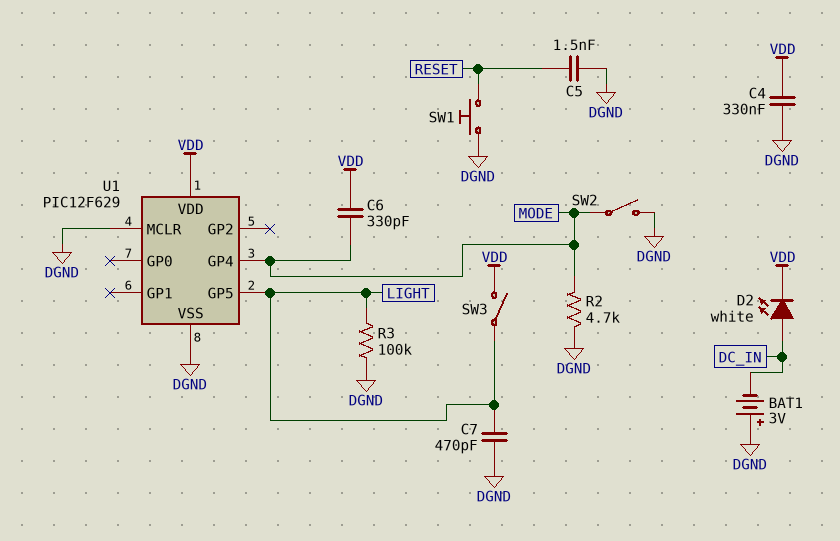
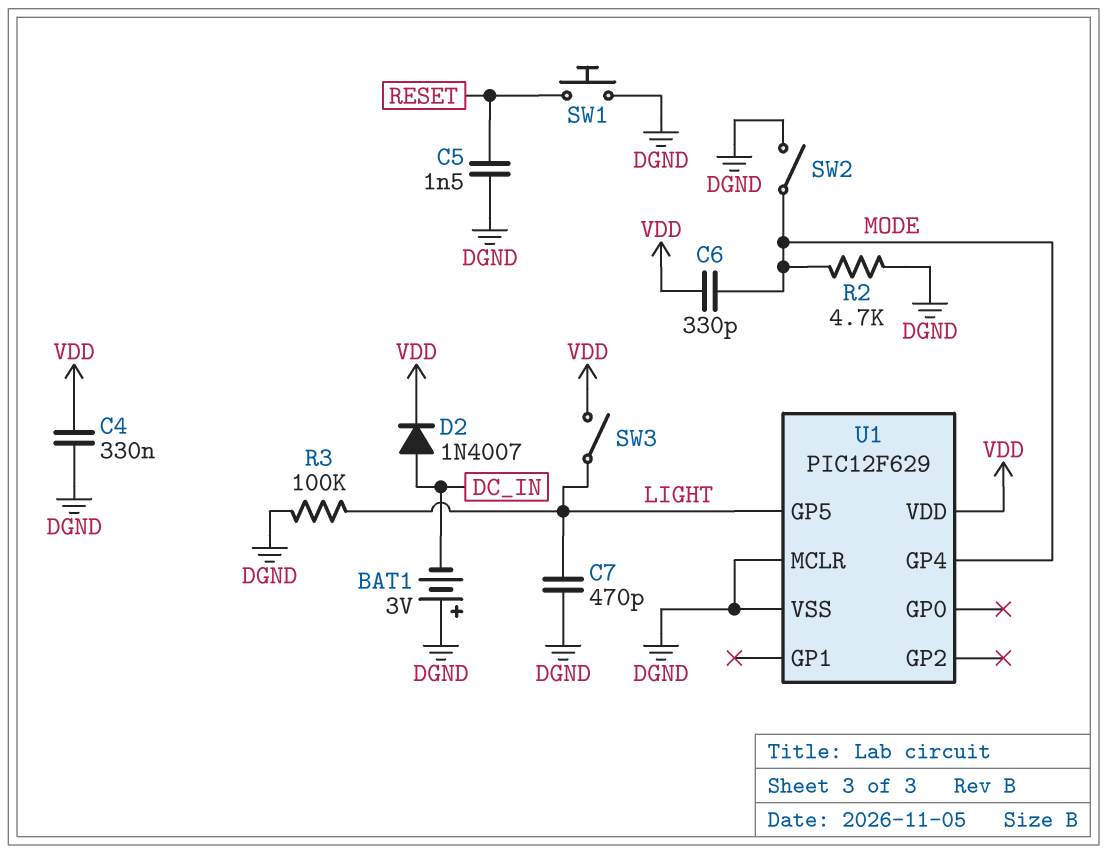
D2: LED white (A DC_IN, K VDD) -> diode 1N4007 (A DC_IN, K VDD)

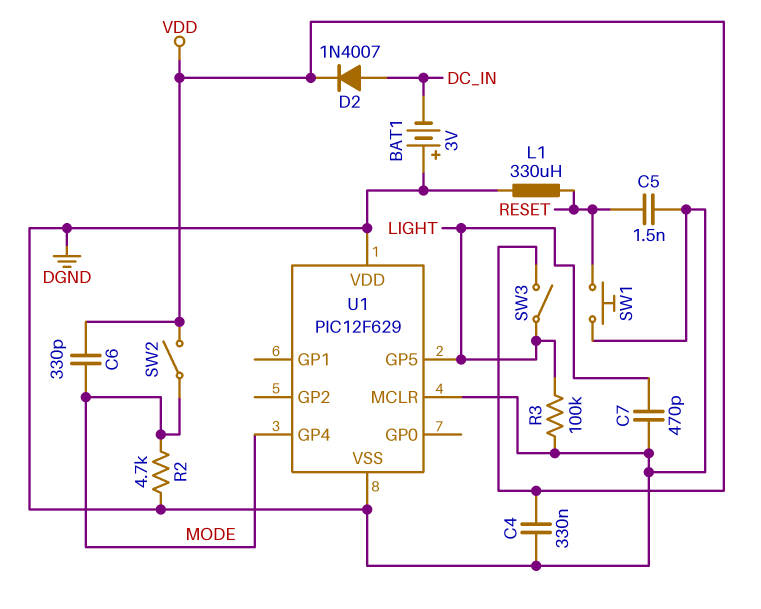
L1: none -> 330uH (DGND, RESET)
SW2: switch (DGND, MODE) -> switch (MODE, VDD)
U1 pin VDD: VDD -> DGND

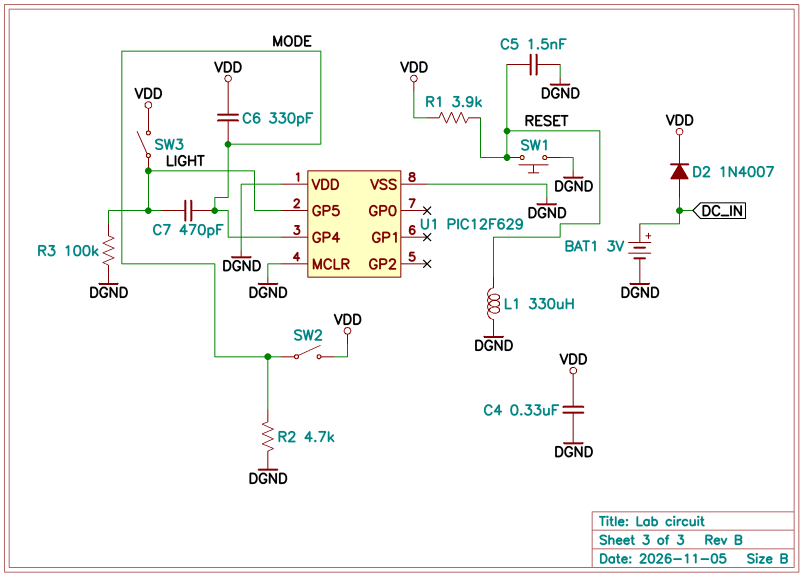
BAT1: 3V (plus DGND, minus DC_IN) -> 3V (plus DC_IN, minus DGND)
C7: 470pF (DGND, LIGHT) -> 470pF (LIGHT, MODE)
R1: none -> 3.9k (RESET, VDD)

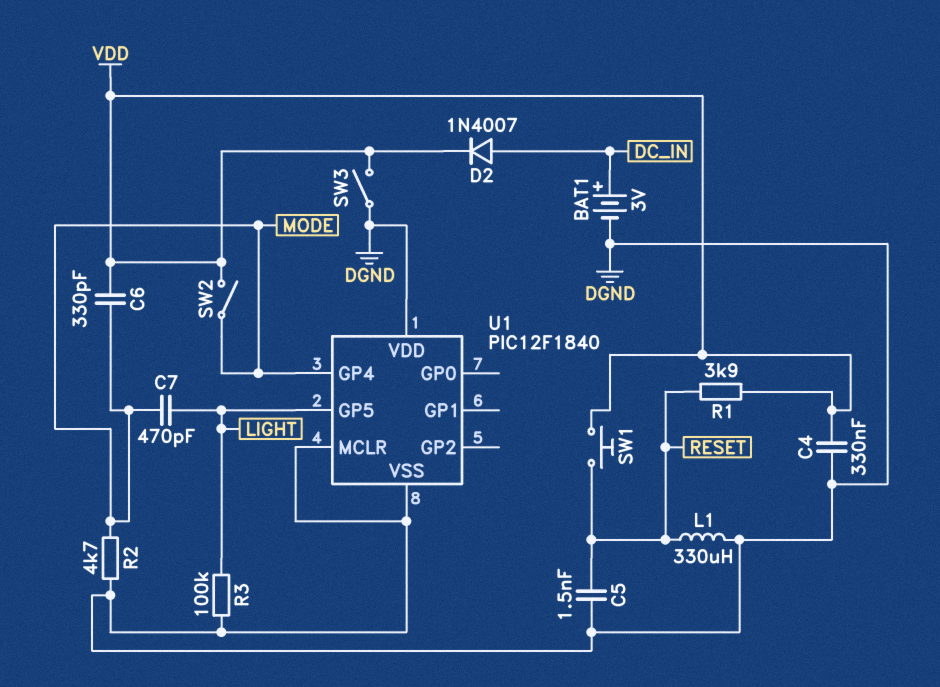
SW1: button (DGND, RESET) -> button (RESET, VDD)
SW3: switch (LIGHT, VDD) -> switch (DGND, VDD)
U1: PIC12F629 -> PIC12F1840

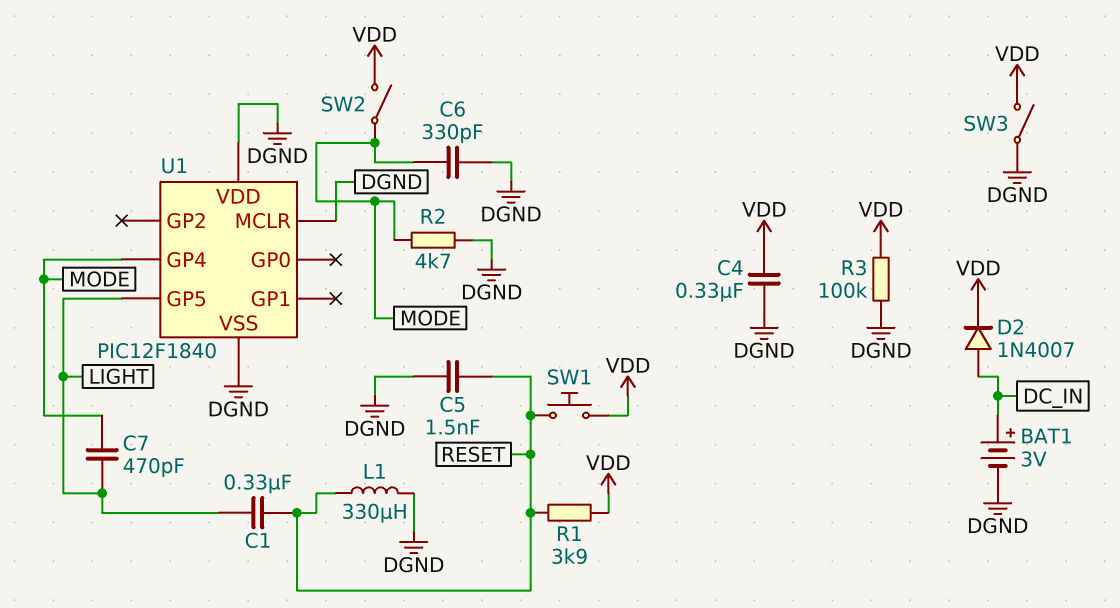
C1: none -> 330nF (LIGHT, RESET)
C6: 330pF (MODE, VDD) -> 330pF (DGND, MODE)
R3: 100k (DGND, LIGHT) -> 100k (DGND, VDD)

